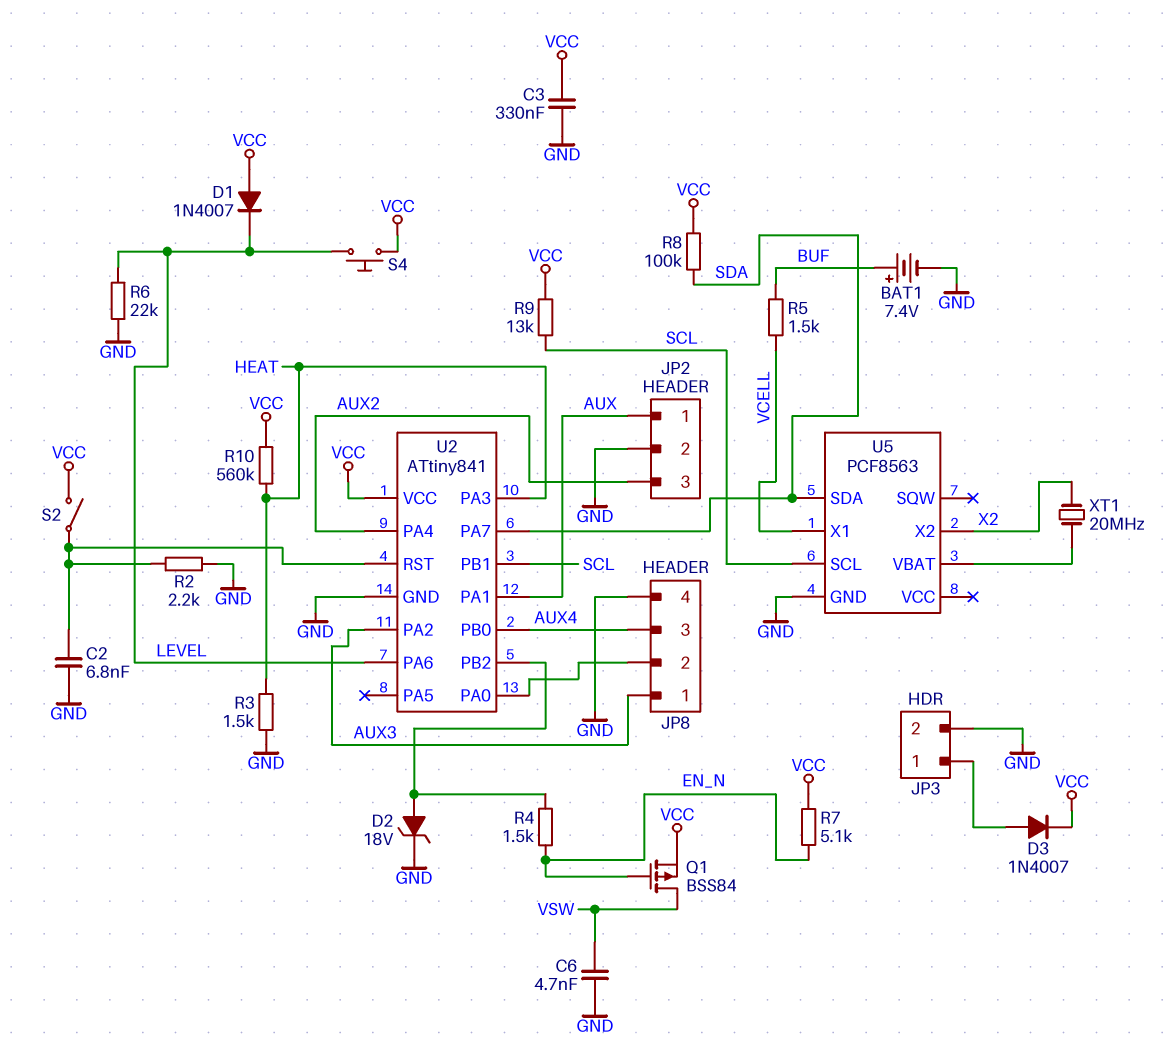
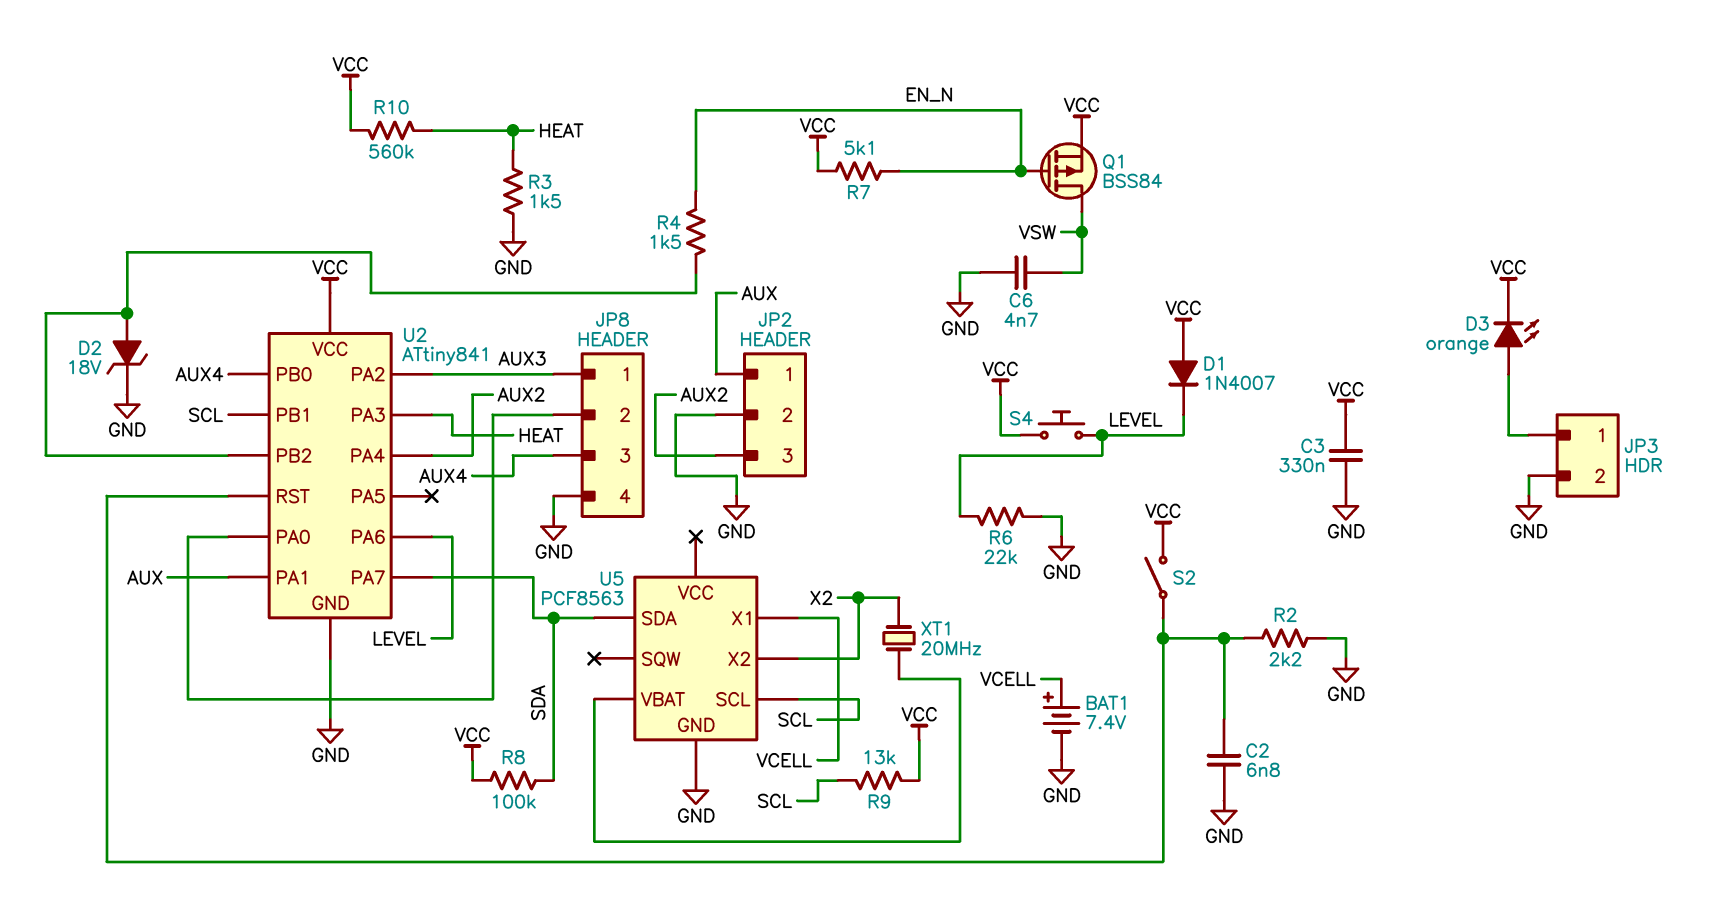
BAT1: 7.4V (plus BUF, minus GND) -> 7.4V (plus VCELL, minus GND)
D3: diode 1N4007 (A JP3/1, K VCC) -> LED orange (A JP3/1, K VCC)
R5: 1.5k (BUF, VCELL) -> none

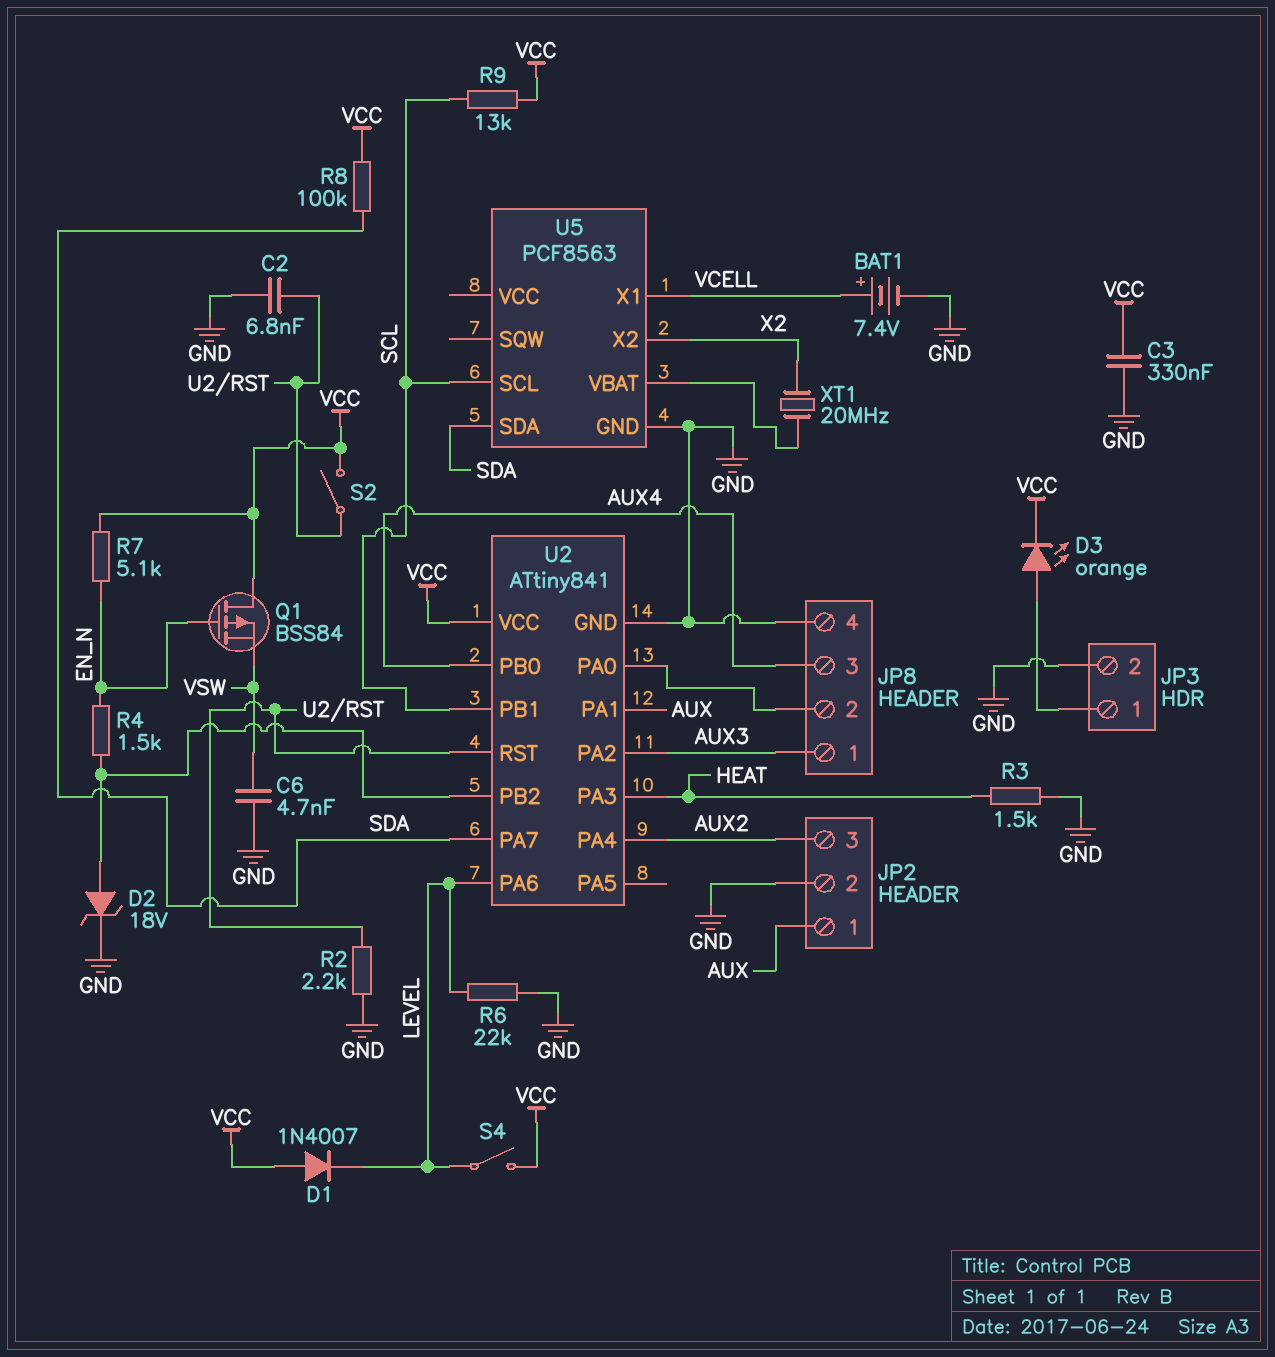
Q1: PMOS BSS84 (G EN_N, D VSW, S VCC) -> PMOS BSS84 (G EN_N, D VCC, S VSW)
R10: 560k (HEAT, VCC) -> none
S4: button (LEVEL, VCC) -> switch (LEVEL, VCC)

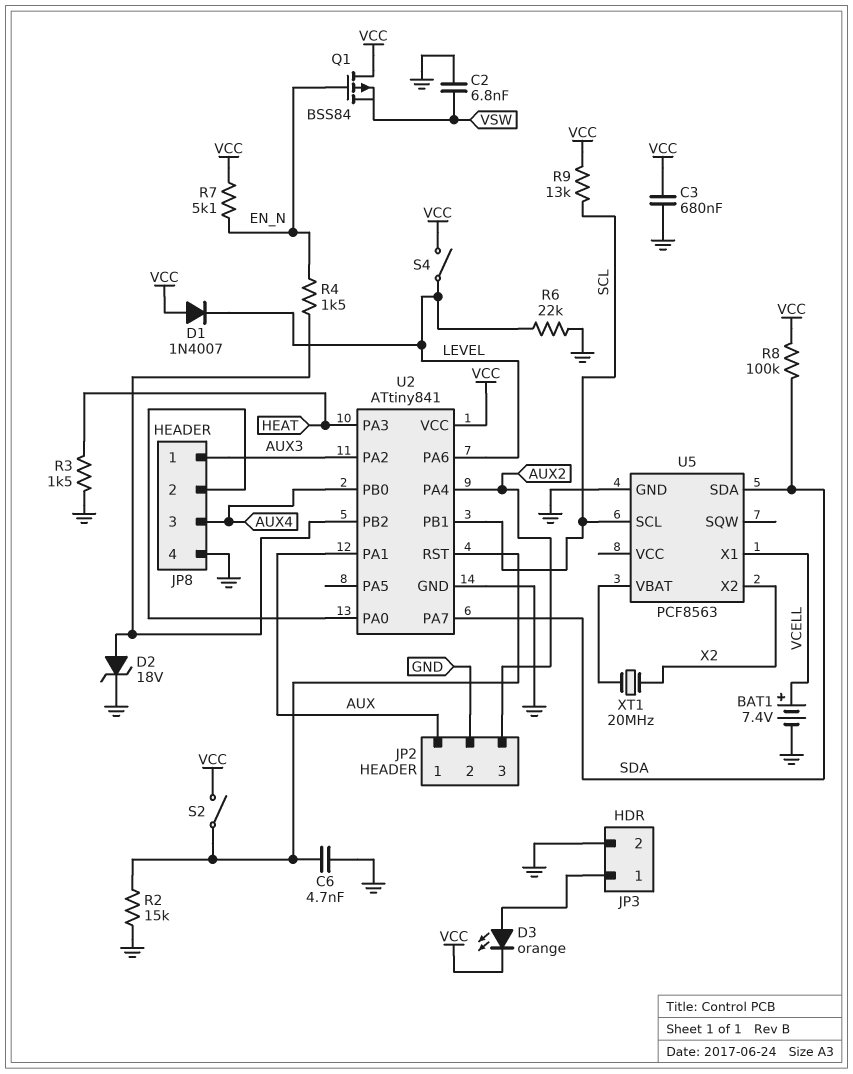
C2: 6.8nF (GND, U2/RST) -> 6.8nF (GND, VSW)
C3: 330nF (GND, VCC) -> 680nF (GND, VCC)
C6: 4.7nF (GND, VSW) -> 4.7nF (GND, U2/RST)
R2: 2.2k (GND, U2/RST) -> 15k (GND, U2/RST)

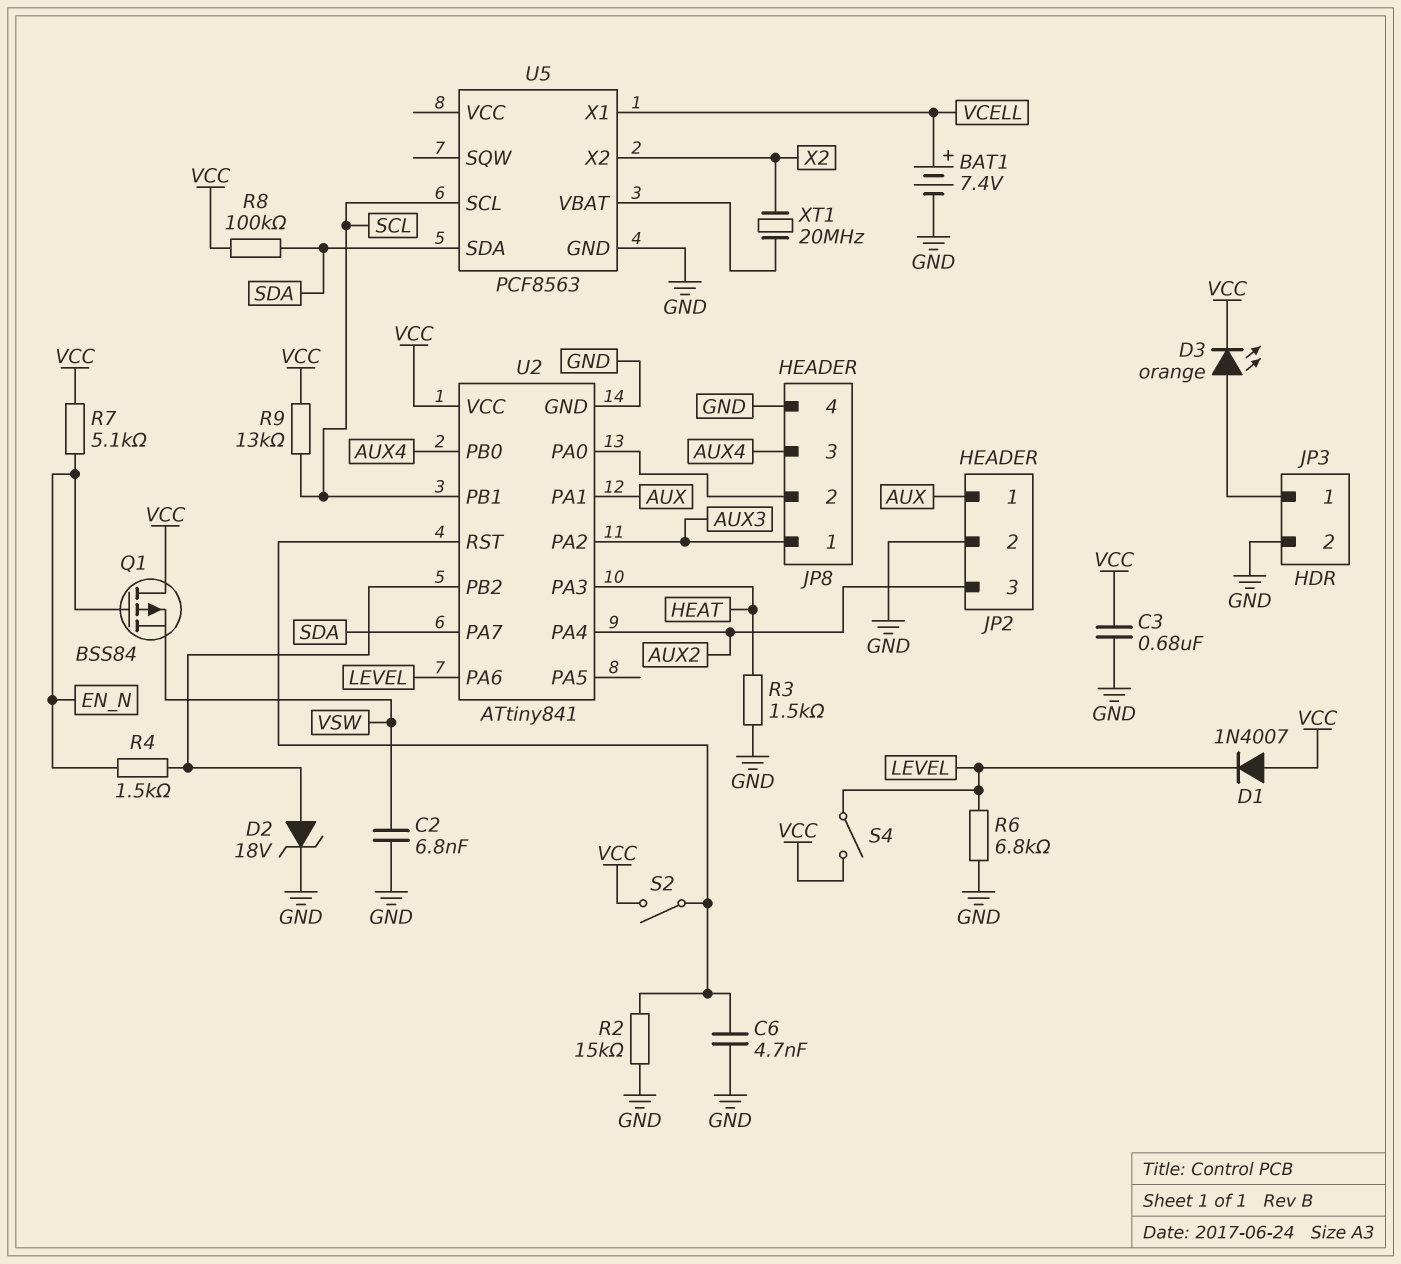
R6: 22k (GND, LEVEL) -> 6.8k (GND, LEVEL)

